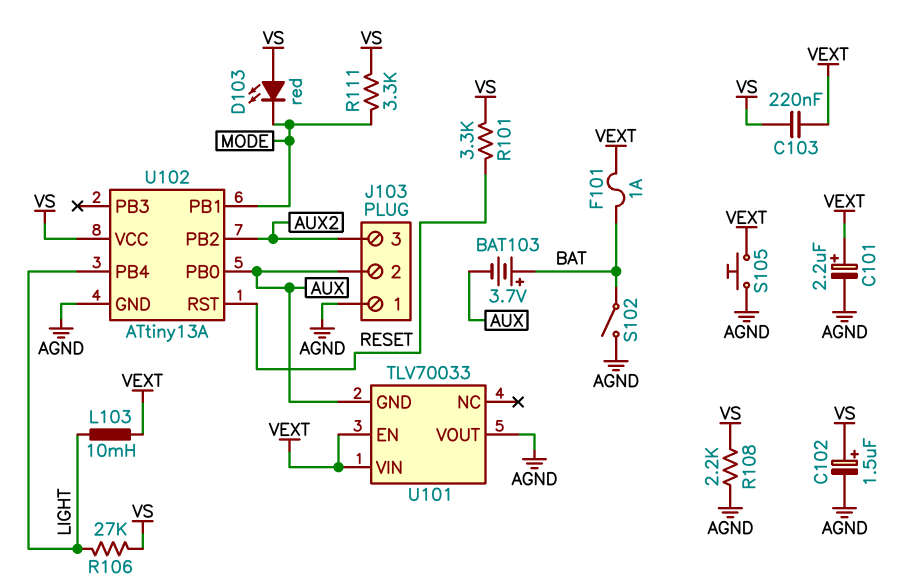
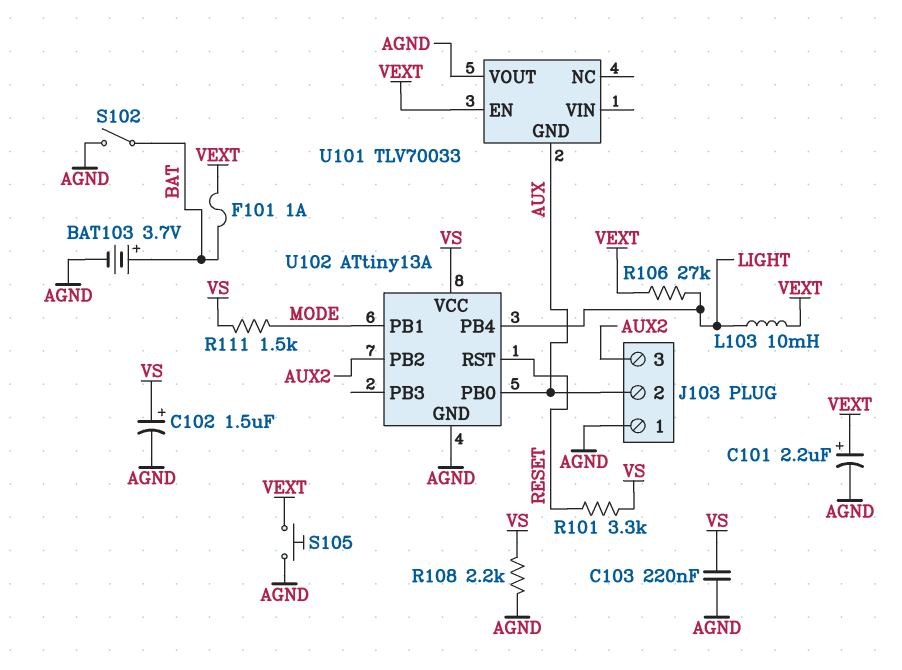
BAT103: 3.7V (plus BAT, minus AUX) -> 3.7V (plus BAT, minus AGND)
C103: 220nF (VEXT, VS) -> 220nF (AGND, VS)
D103: LED red (A VS, K MODE) -> none
R106: 27k (LIGHT, VS) -> 27k (LIGHT, VEXT)
R111: 3.3k (MODE, VS) -> 1.5k (MODE, VS)
U101 pin VIN: VEXT -> none

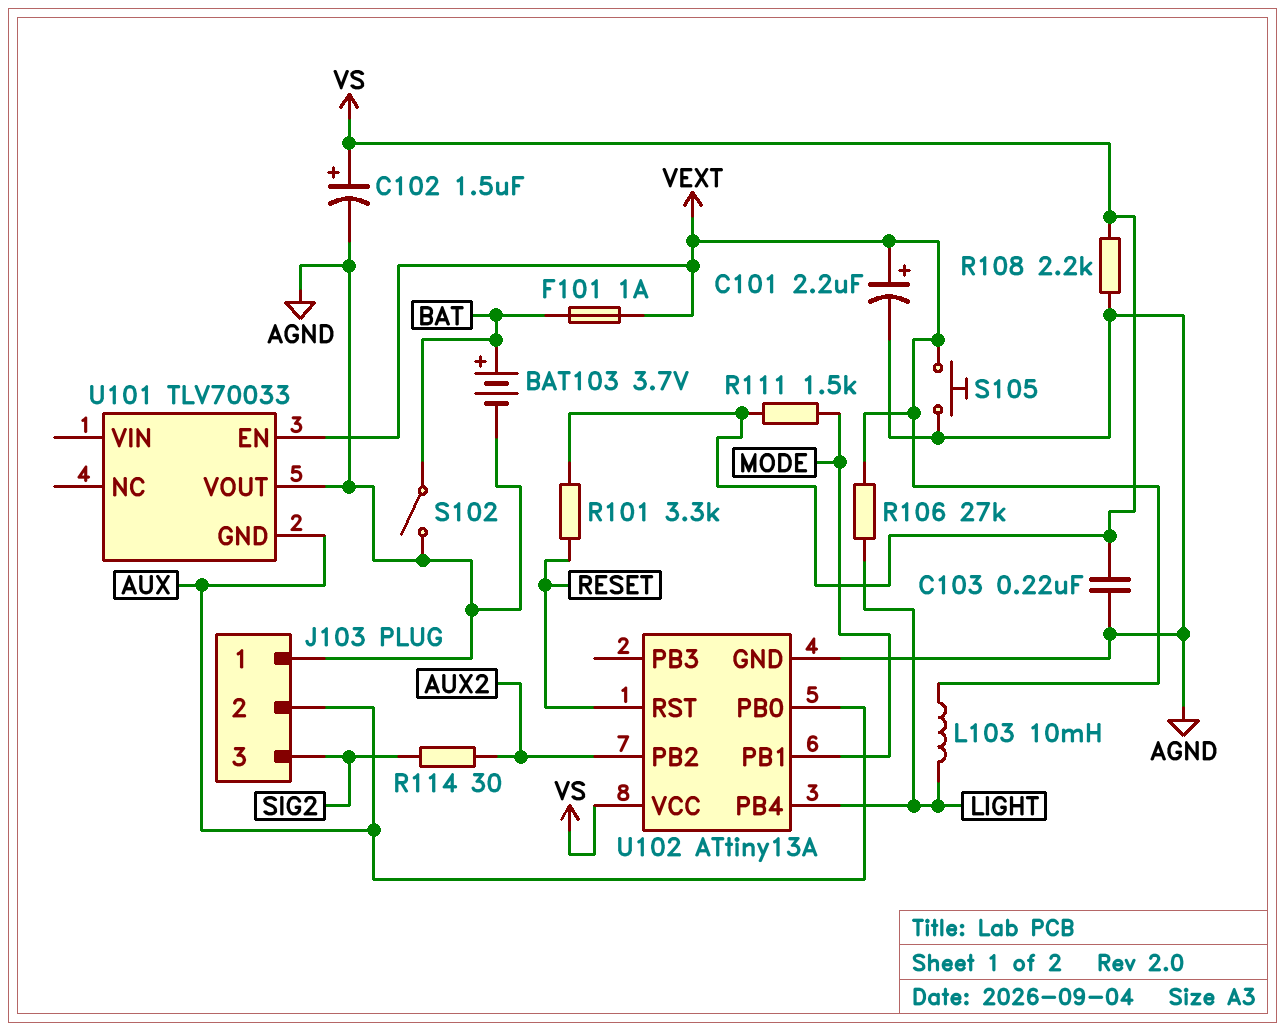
J103 pin 3: AUX2 -> SIG2
R114: none -> 30 (AUX2, SIG2)

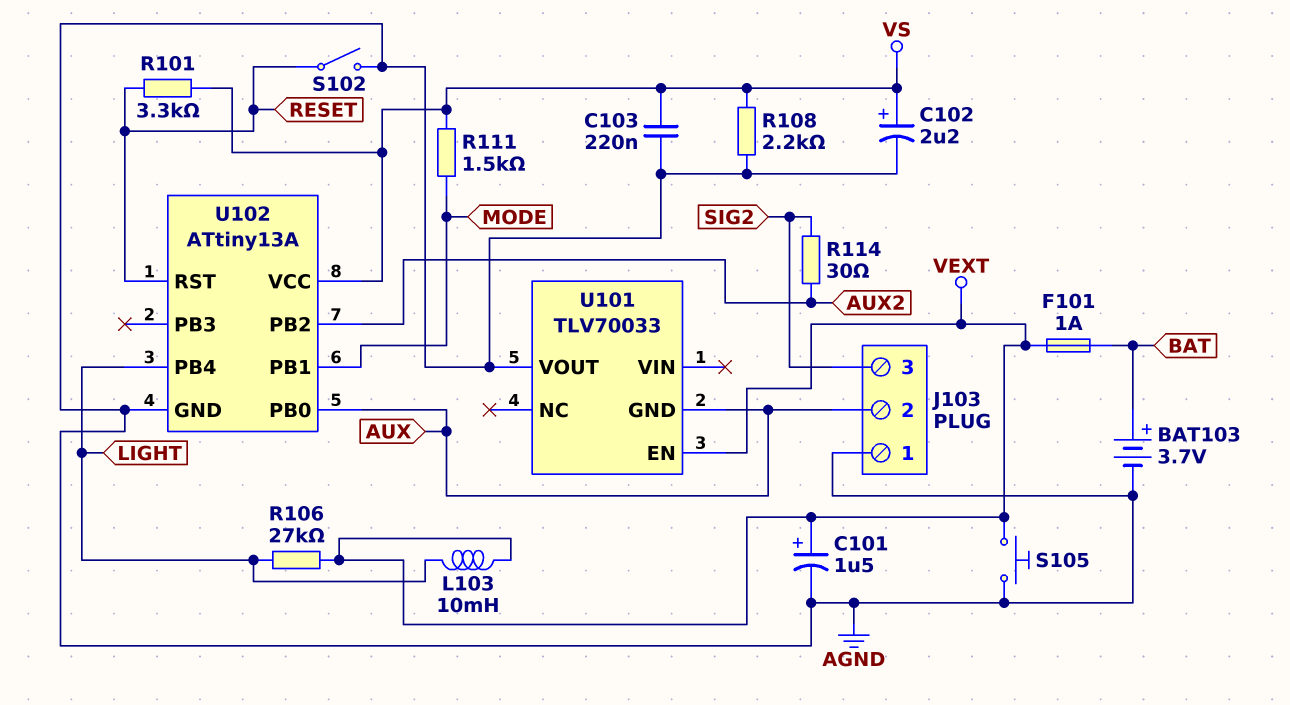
C101: 2.2uF (plus VEXT, minus AGND) -> 1.5uF (plus VEXT, minus AGND)
C102: 1.5uF (plus VS, minus AGND) -> 2.2uF (plus VS, minus AGND)
S102: switch (AGND, BAT) -> switch (AGND, RESET)

